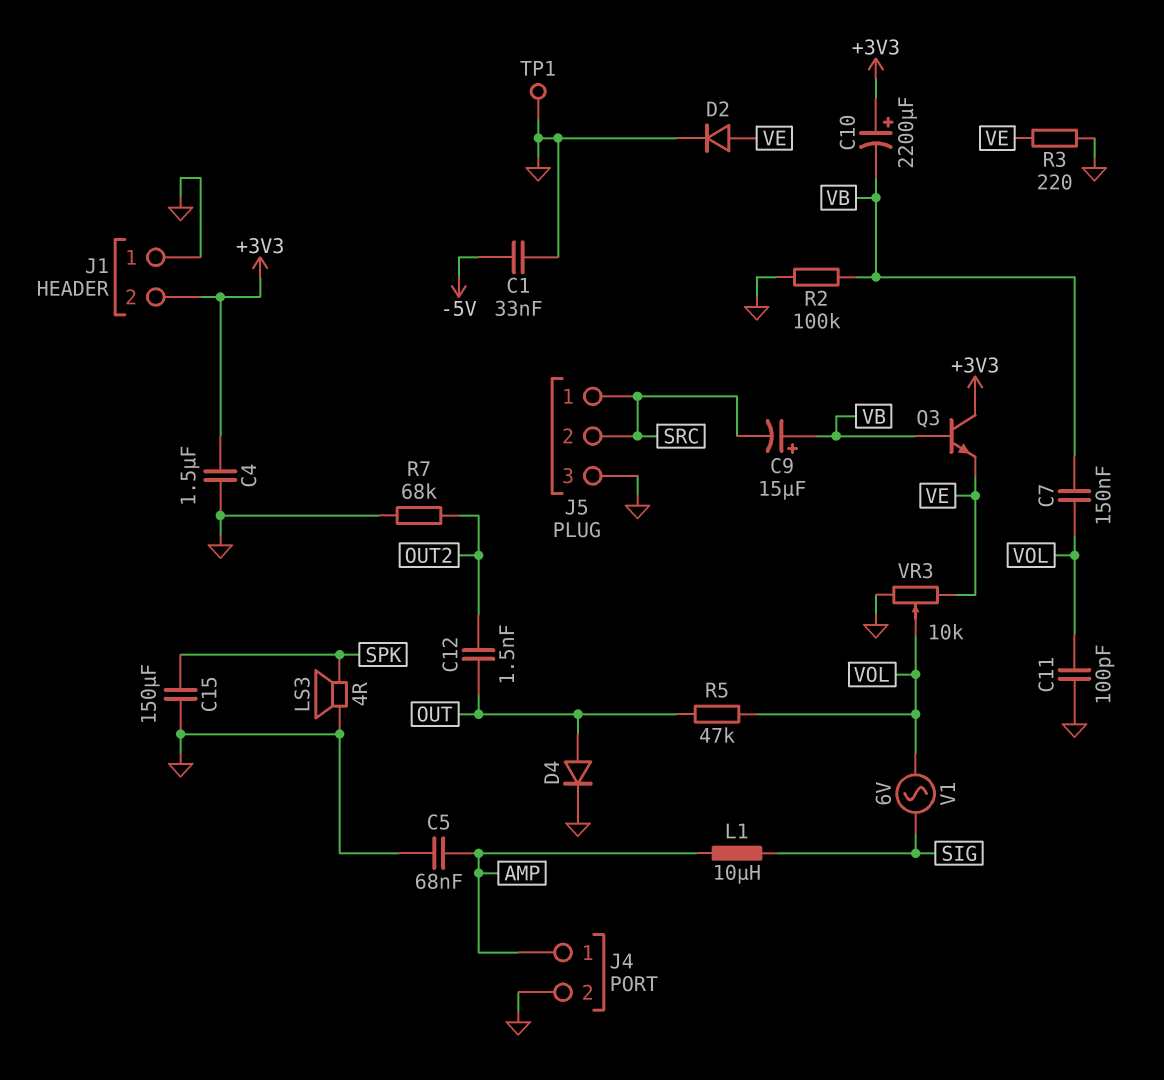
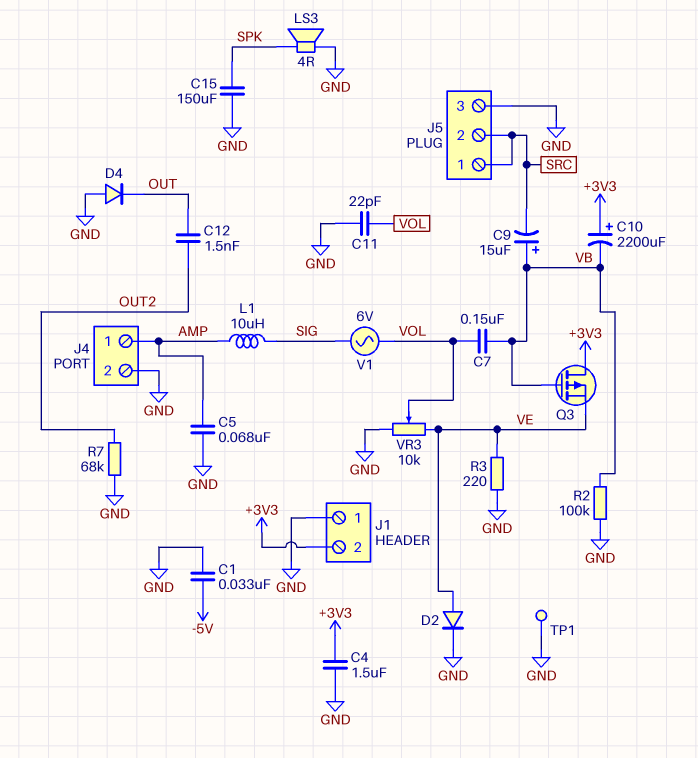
C11: 100pF (GND, VOL) -> 22pF (GND, VOL)
D4: diode (A OUT, K GND) -> diode (A GND, K OUT)
Q3: NPN (B VB, C +3V3, E VE) -> PMOS (G VB, D +3V3, S VE)
R5: 47k (OUT, VOL) -> none

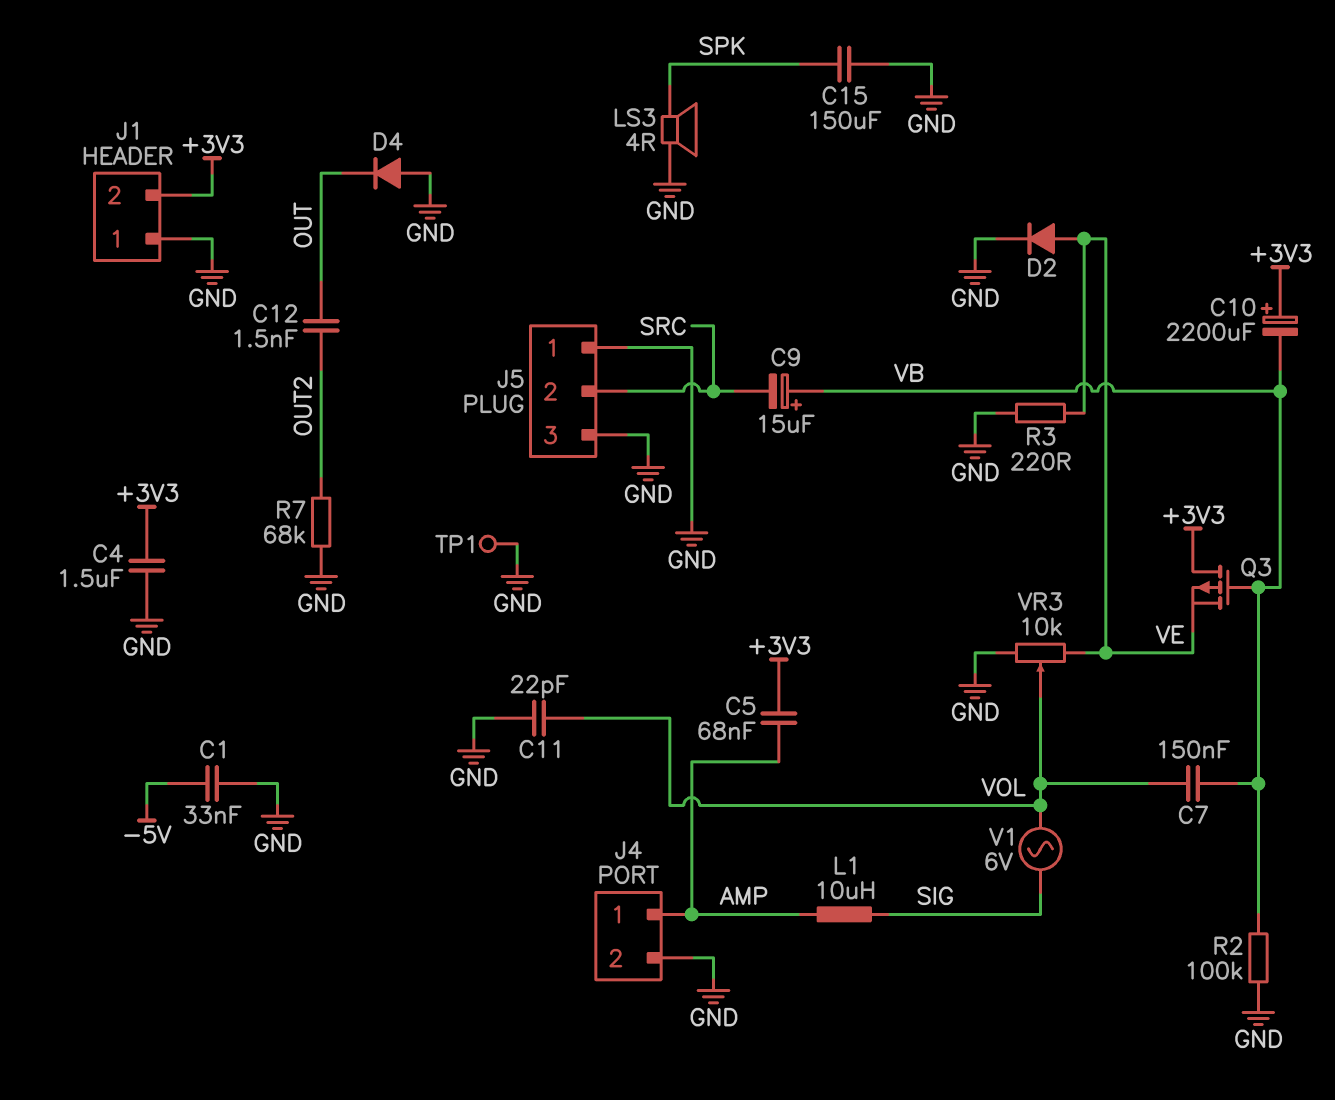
C5: 68nF (AMP, GND) -> 68nF (+3V3, AMP)
J5 pin 1: SRC -> GND

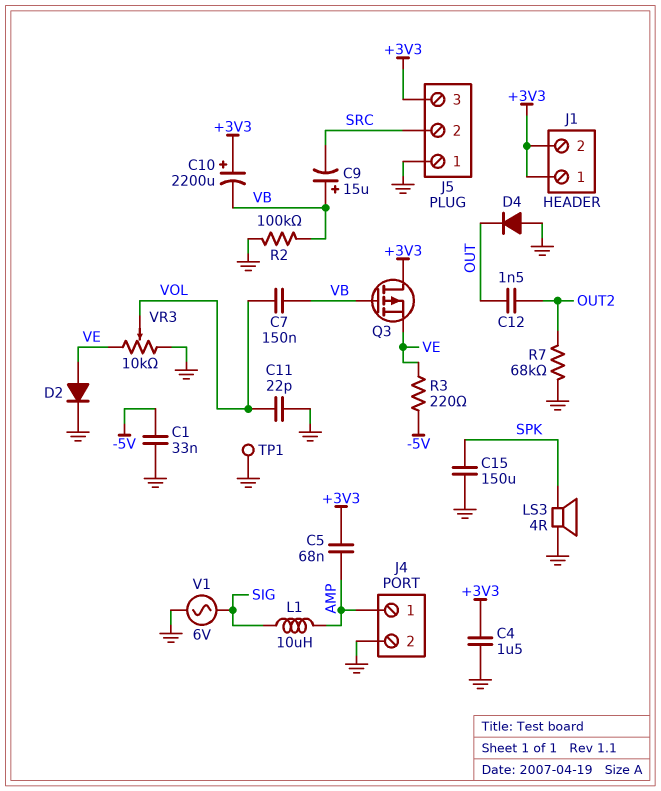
J1 pin 1: GND -> +3V3
J5 pin 3: GND -> +3V3
R3: 220 (GND, VE) -> 220 (-5V, VE)
V1: AC 6V (SIG, VOL) -> AC 6V (GND, SIG)

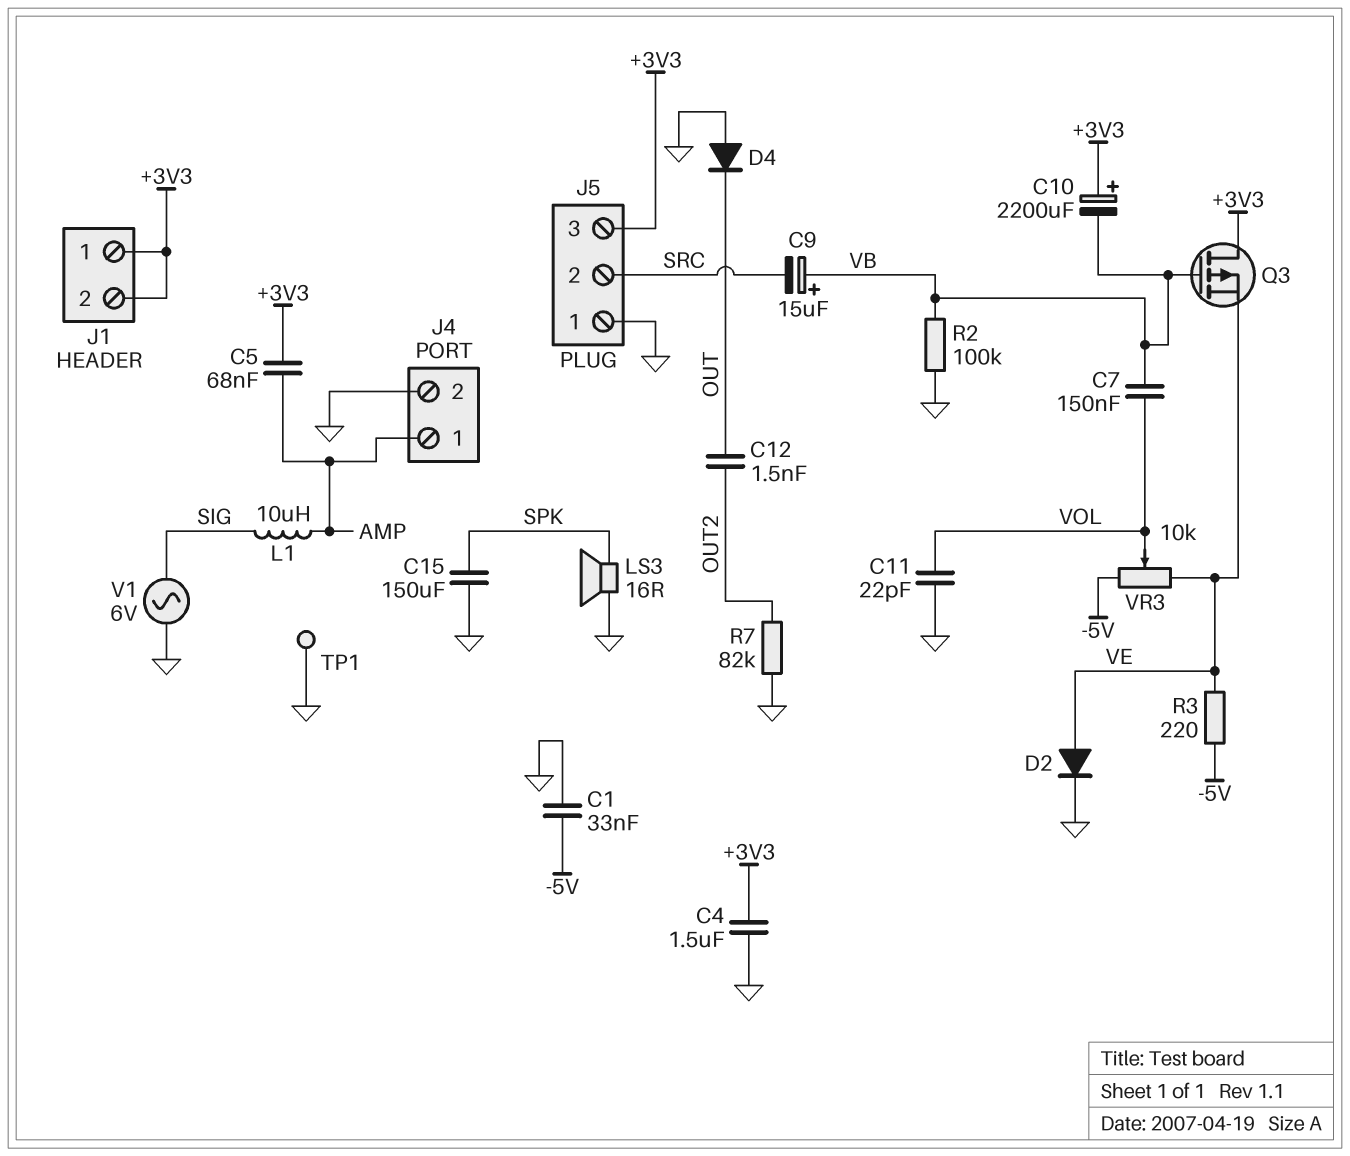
LS3: speaker 4R (GND, SPK) -> speaker 16R (GND, SPK)
R7: 68k (GND, OUT2) -> 82k (GND, OUT2)
VR3: 10k (GND, VE, wiper VOL) -> 10k (-5V, VE, wiper VOL)

